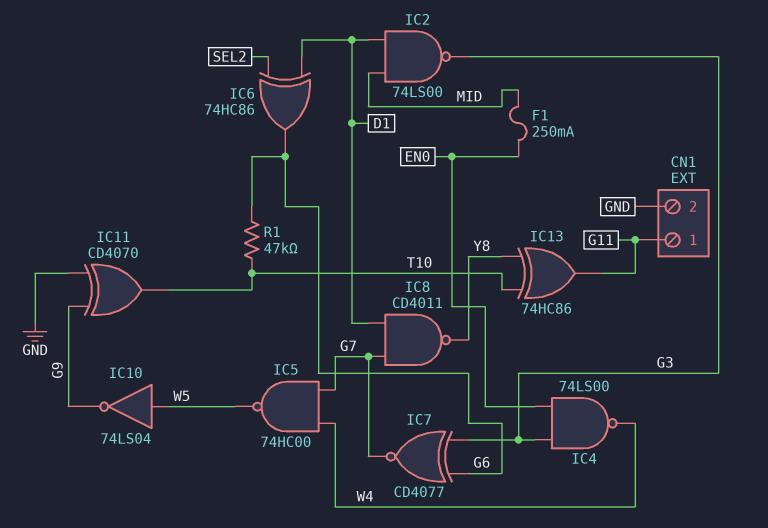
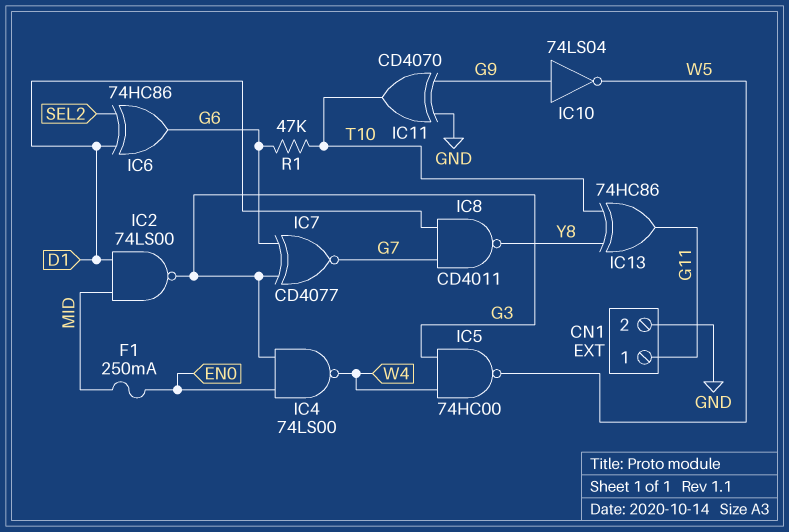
IC5: NAND 74HC00 (in G7, in W4, out W5) -> NAND 74HC00 (in G3, in W4, out W5)
IC10: NOT 74LS04 (in W5, out G9) -> NOT 74LS04 (in G9, out W5)

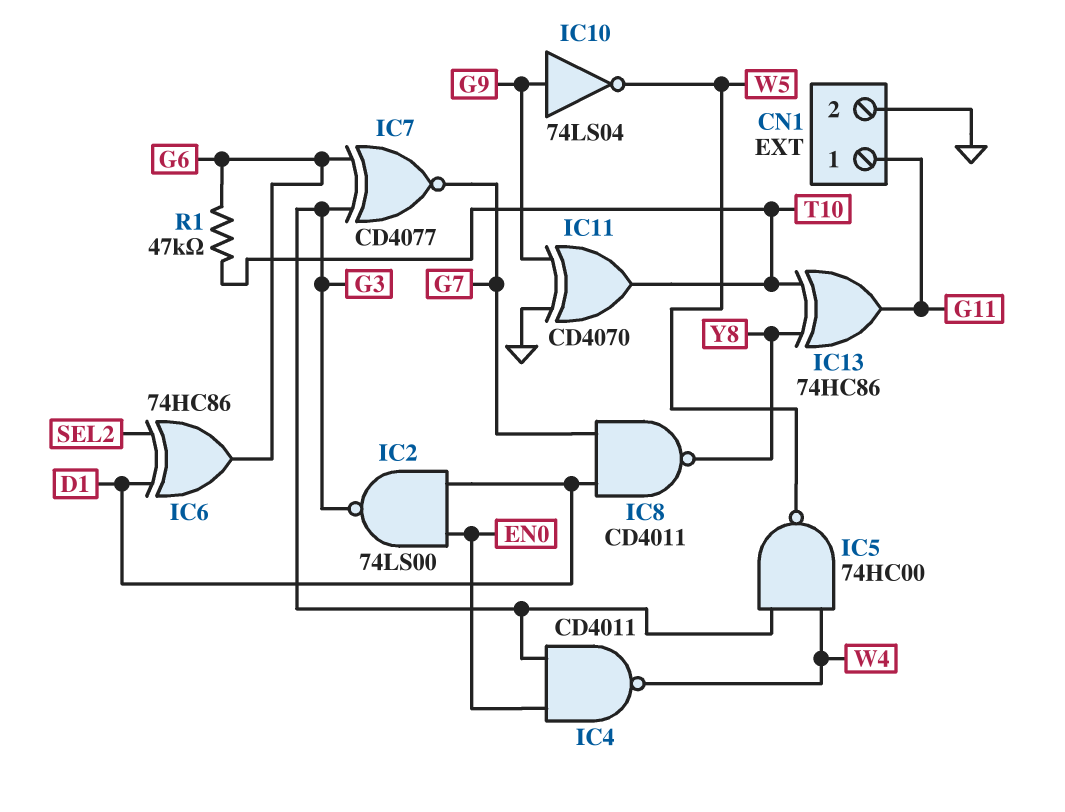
F1: 250mA (EN0, MID) -> none
IC2: NAND 74LS00 (in D1, in MID, out G3) -> NAND 74LS00 (in D1, in EN0, out G3)
IC4: NAND 74LS00 (in EN0, in G3, out W4) -> NAND CD4011 (in EN0, in G3, out W4)

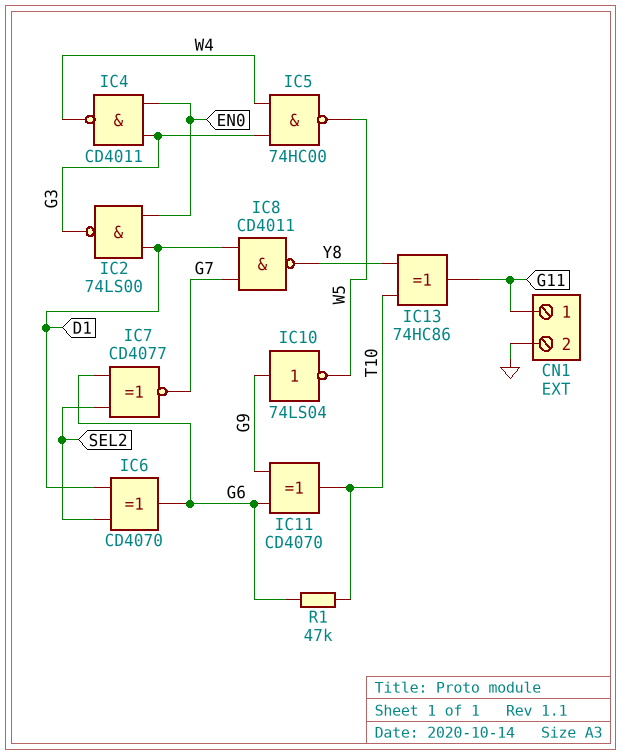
IC6: XOR 74HC86 (in D1, in SEL2, out G6) -> XOR CD4070 (in D1, in SEL2, out G6)
IC7: XNOR CD4077 (in G3, in G6, out G7) -> XNOR CD4077 (in G6, in SEL2, out G7)
IC11: XOR CD4070 (in G9, in GND, out T10) -> XOR CD4070 (in G6, in G9, out T10)

